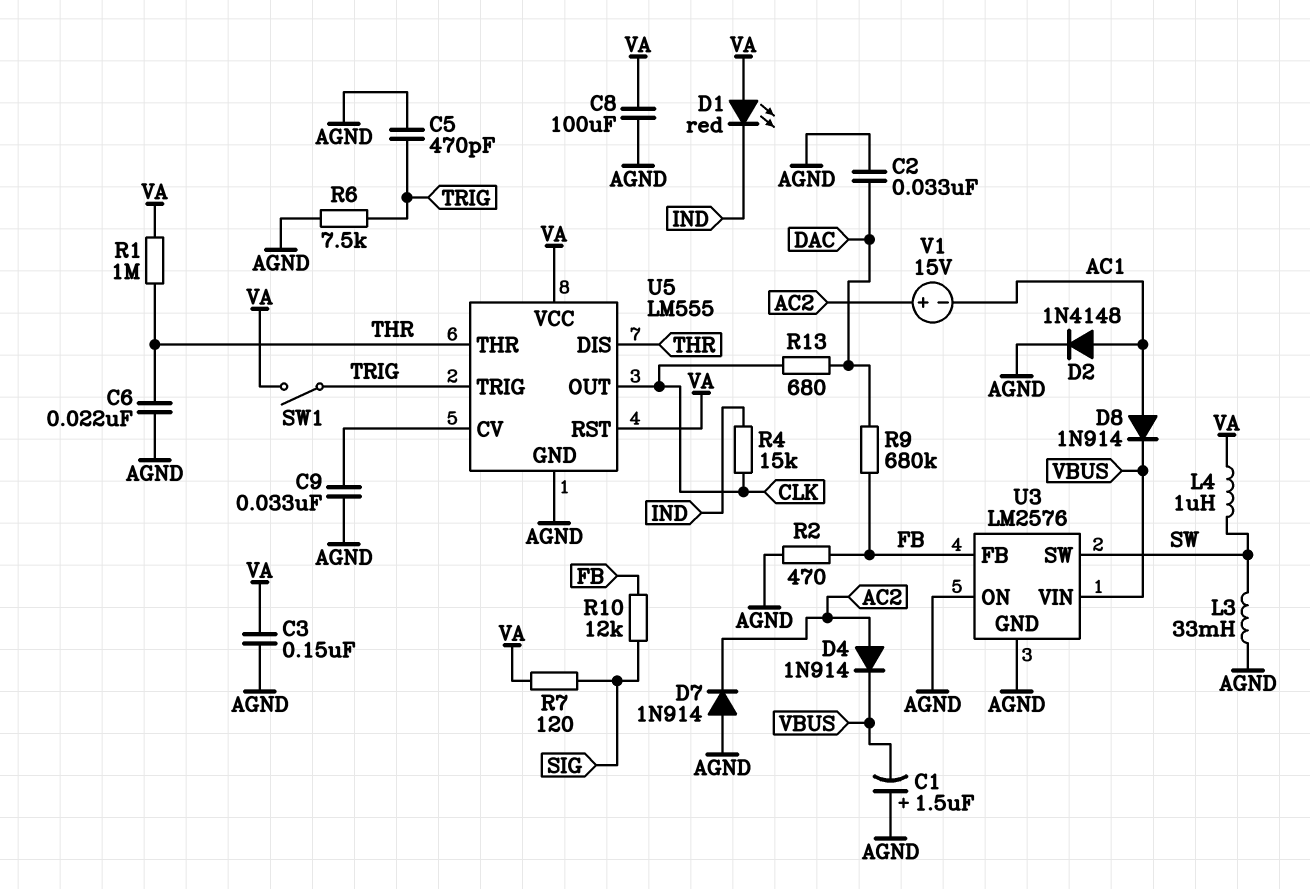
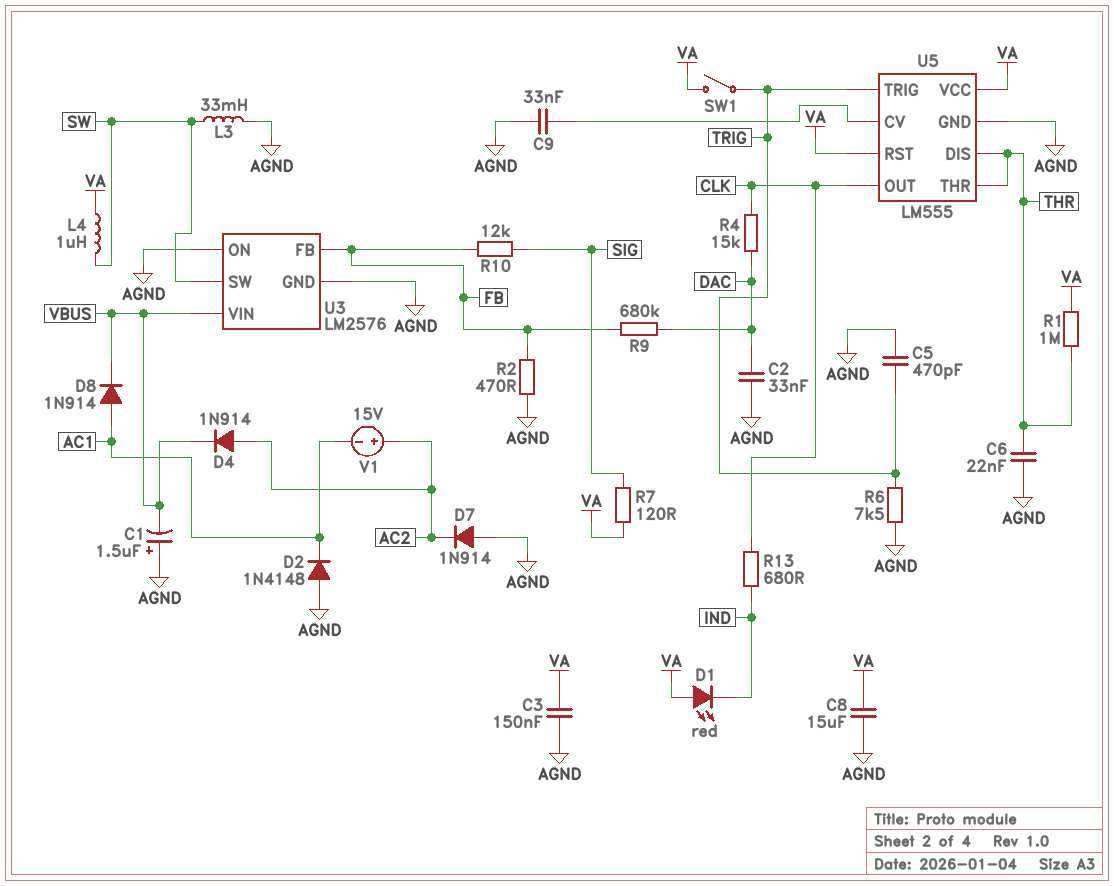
C8: 100uF (AGND, VA) -> 15uF (AGND, VA)
D2: diode 1N4148 (A AC1, K AGND) -> diode 1N4148 (A AGND, K AC1)
R4: 15k (CLK, IND) -> 15k (CLK, DAC)
R13: 680 (CLK, DAC) -> 680 (CLK, IND)

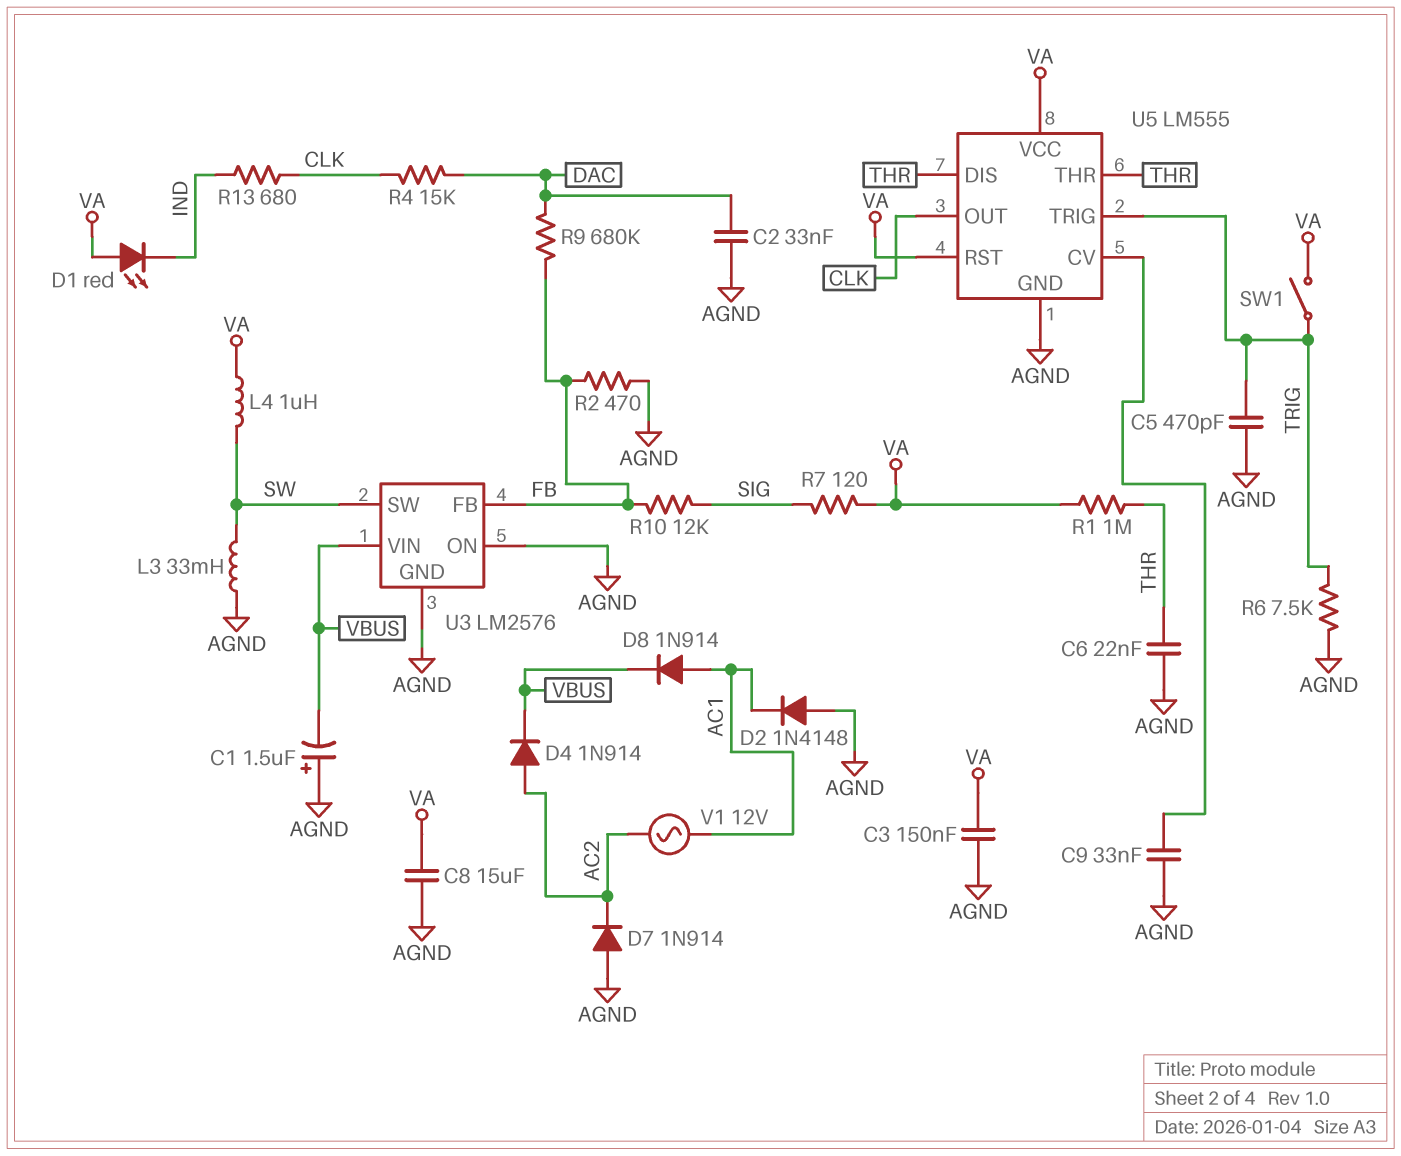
V1: 15V (plus AC2, minus AC1) -> AC 12V (AC1, AC2)

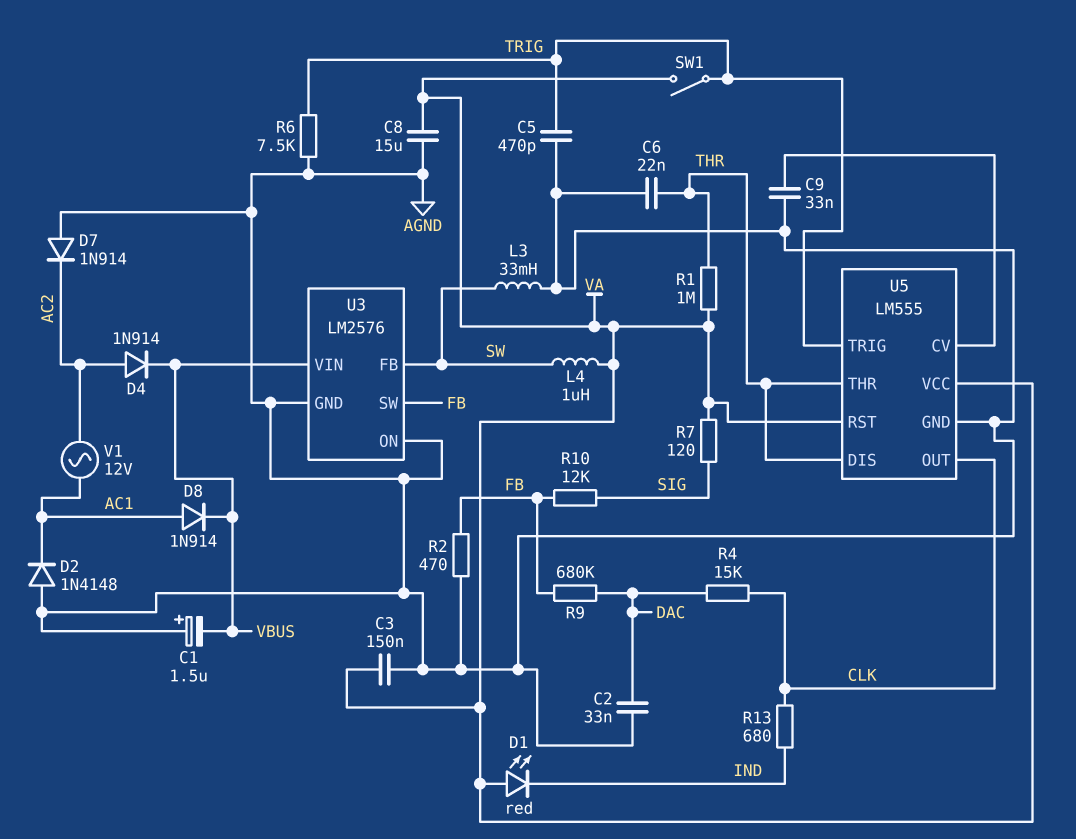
U3 pin FB: FB -> SW
U3 pin SW: SW -> FB

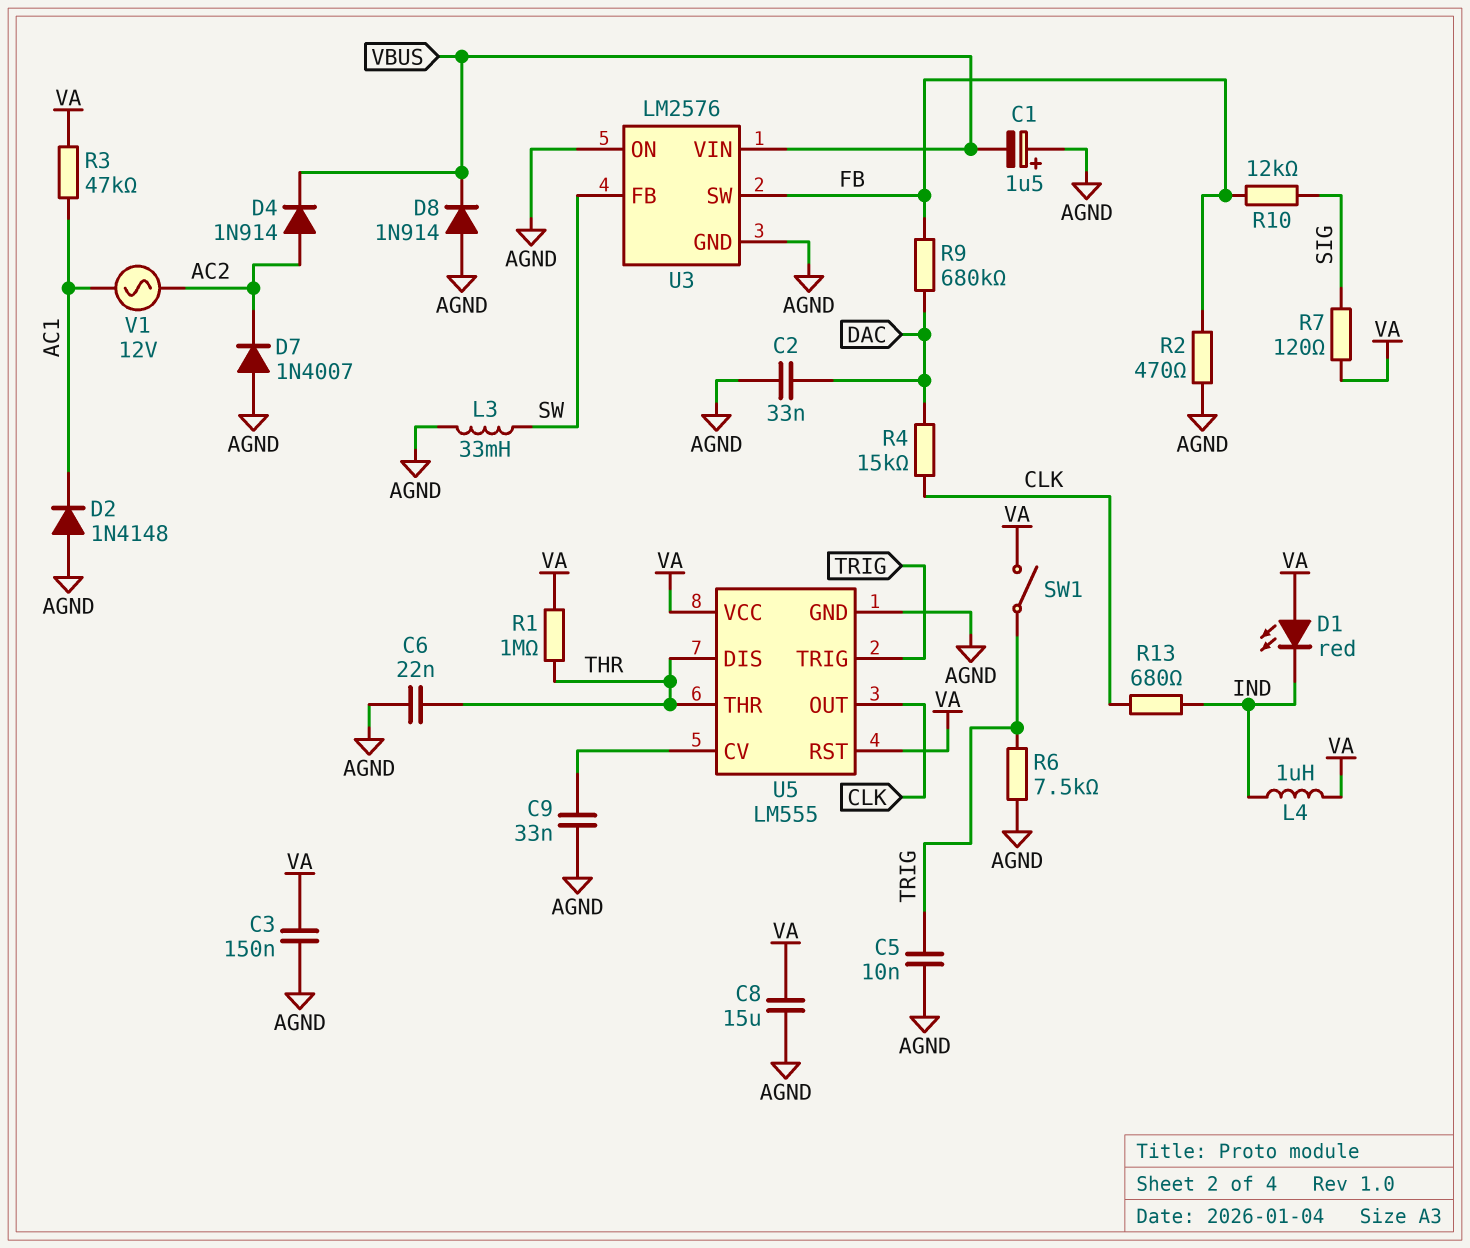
C5: 470pF (AGND, TRIG) -> 10nF (AGND, TRIG)
D7: diode 1N914 (A AGND, K AC2) -> diode 1N4007 (A AGND, K AC2)
D8: diode 1N914 (A AC1, K VBUS) -> diode 1N914 (A AGND, K VBUS)
L4: 1uH (SW, VA) -> 1uH (IND, VA)
R3: none -> 47k (AC1, VA)

